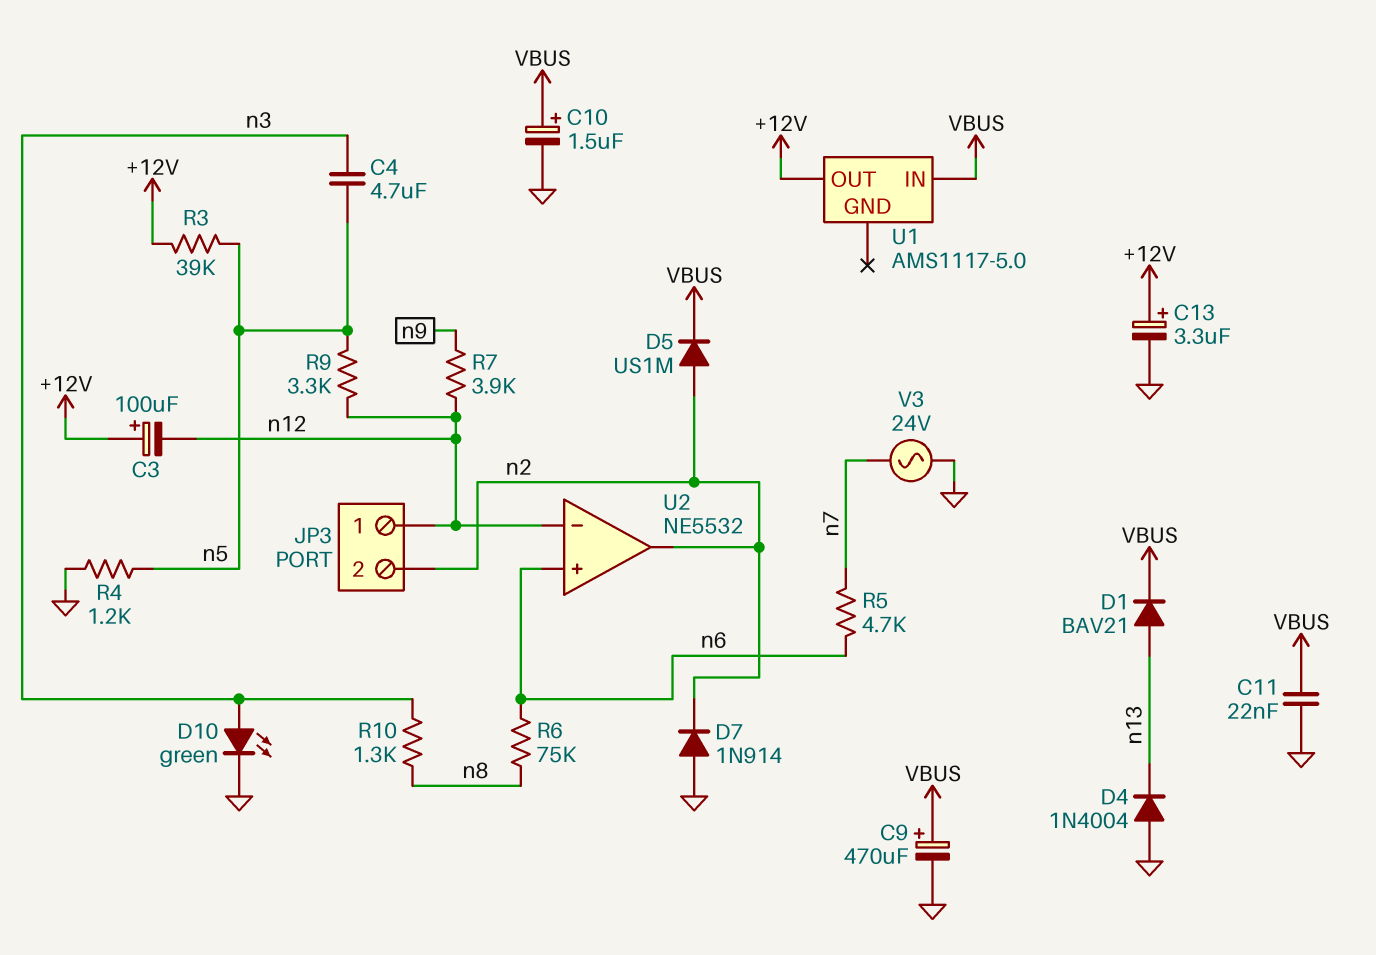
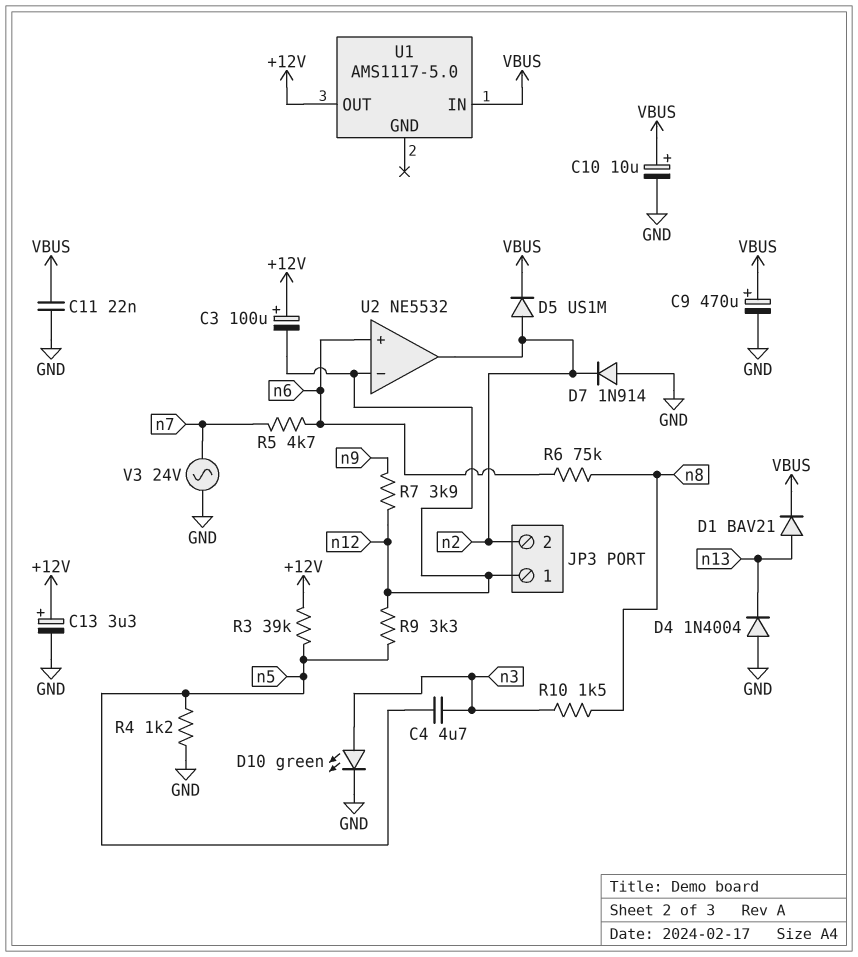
C10: 1.5uF (plus VBUS, minus GND) -> 10uF (plus VBUS, minus GND)
R10: 1.3k (n3, n8) -> 1.5k (n3, n8)

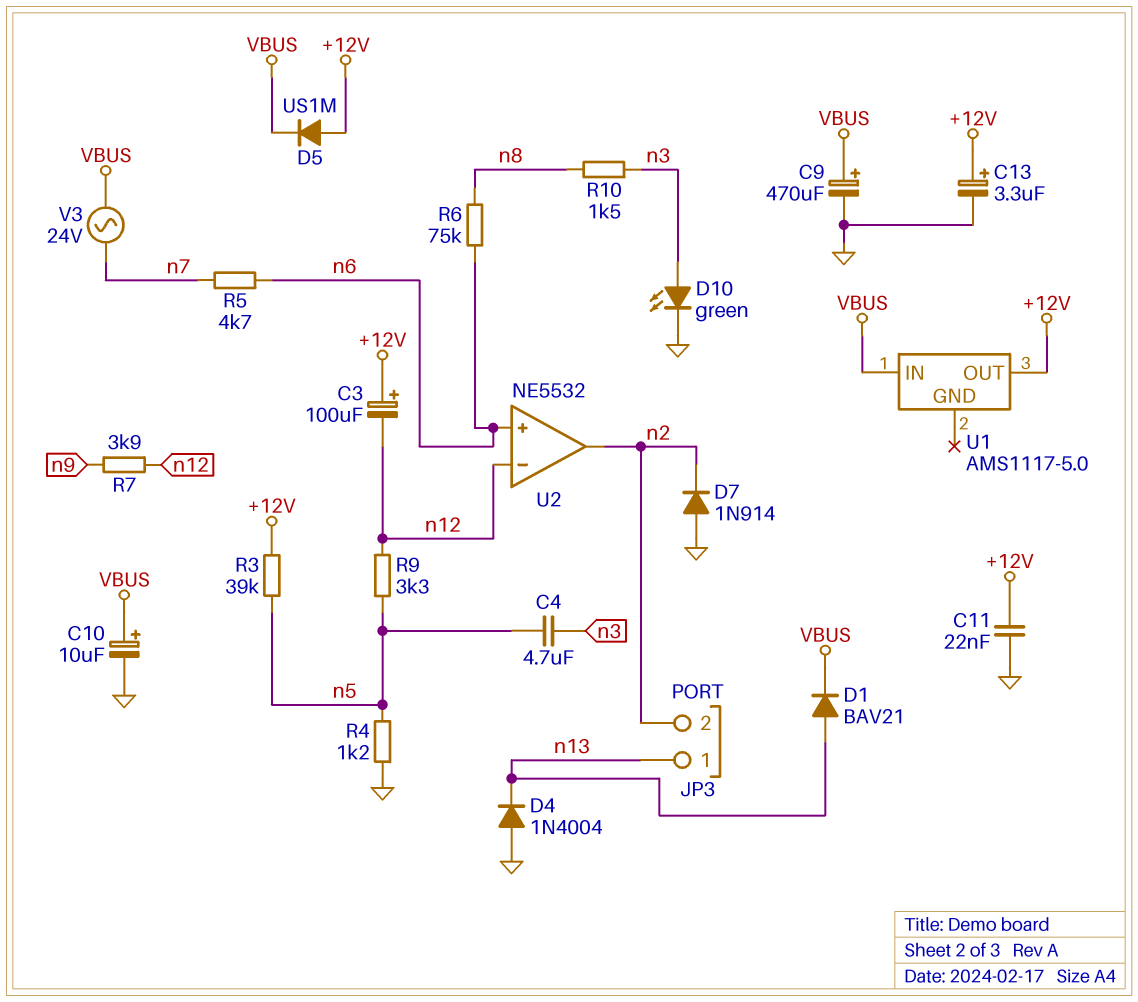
C11: 22nF (GND, VBUS) -> 22nF (+12V, GND)
D5: diode US1M (A n2, K VBUS) -> diode US1M (A +12V, K VBUS)
JP3 pin 1: n12 -> n13
V3: AC 24V (GND, n7) -> AC 24V (VBUS, n7)

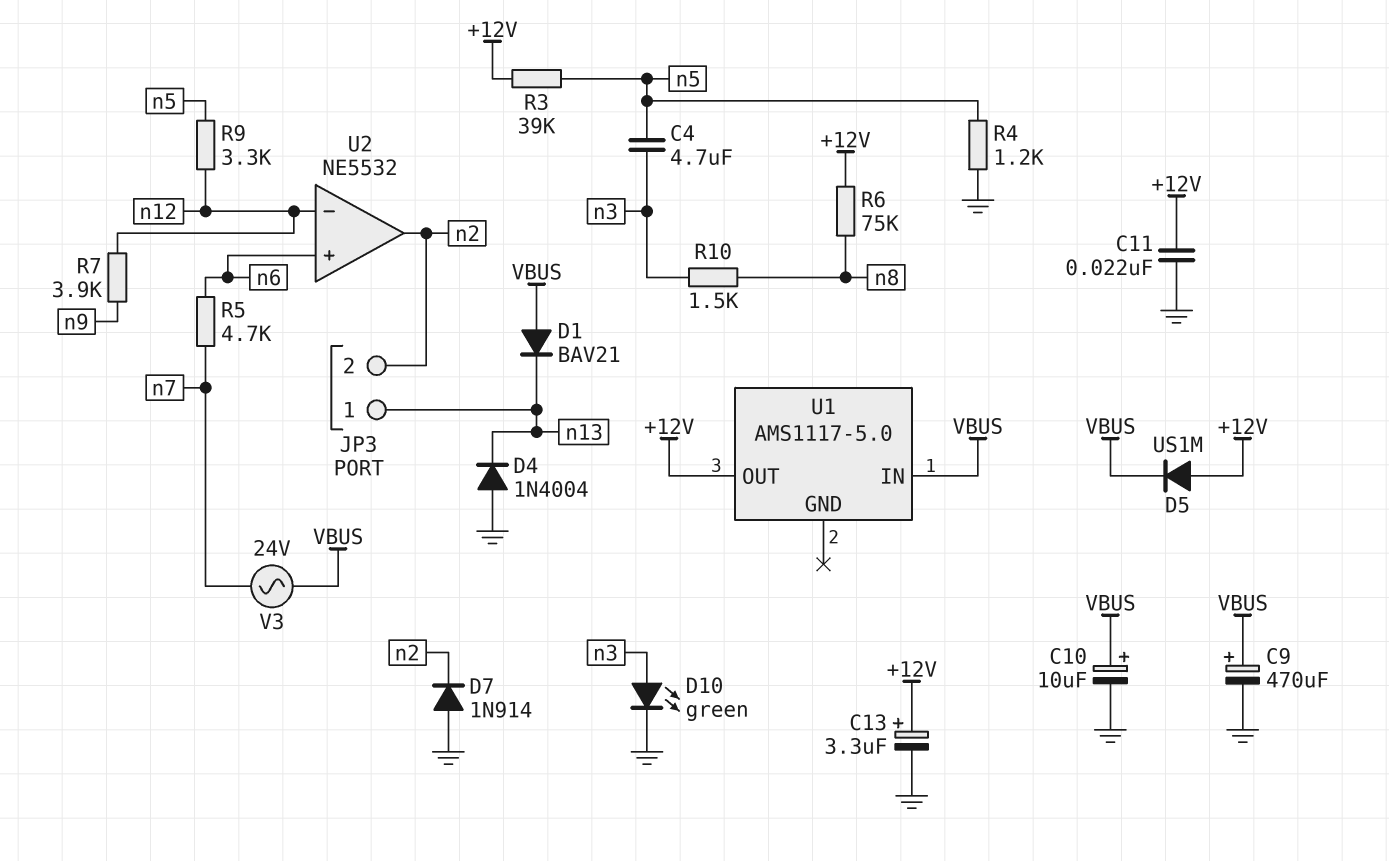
C3: 100uF (plus +12V, minus n12) -> none
D1: diode BAV21 (A n13, K VBUS) -> diode BAV21 (A VBUS, K n13)
R6: 75k (n6, n8) -> 75k (+12V, n8)

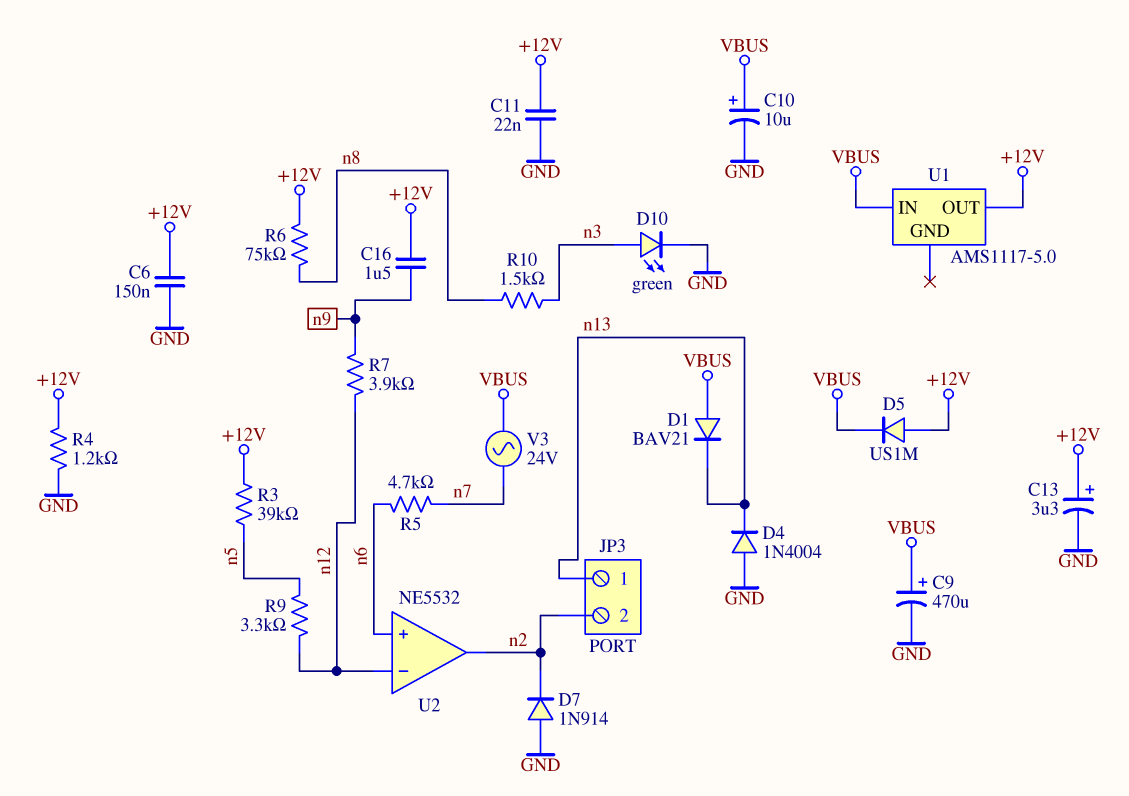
C4: 4.7uF (n3, n5) -> none
C6: none -> 150nF (+12V, GND)
C16: none -> 1.5uF (+12V, n9)
R4: 1.2k (GND, n5) -> 1.2k (+12V, GND)

